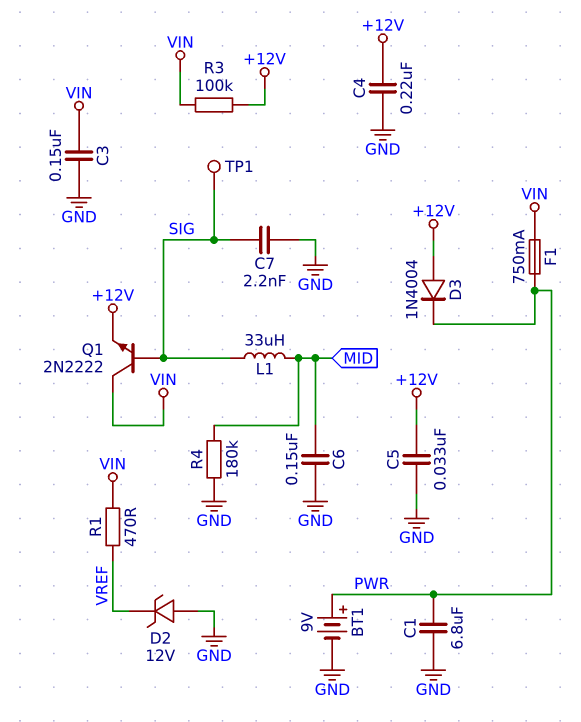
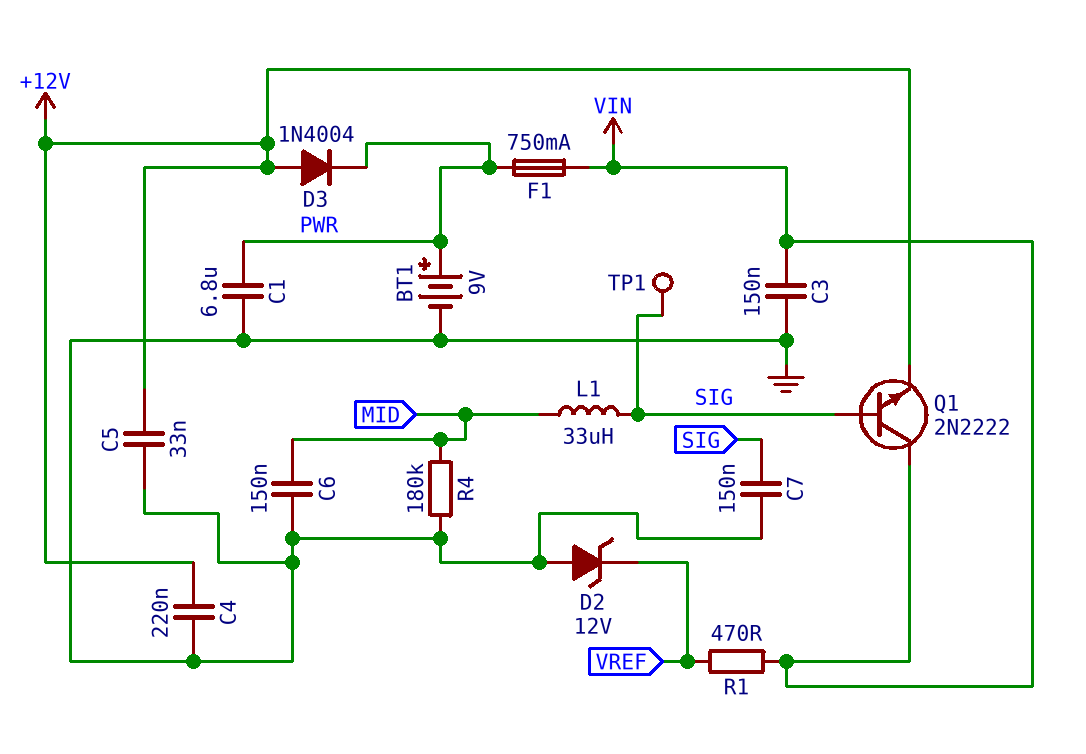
C7: 2.2nF (GND, SIG) -> 150nF (GND, SIG)
R3: 100k (+12V, VIN) -> none

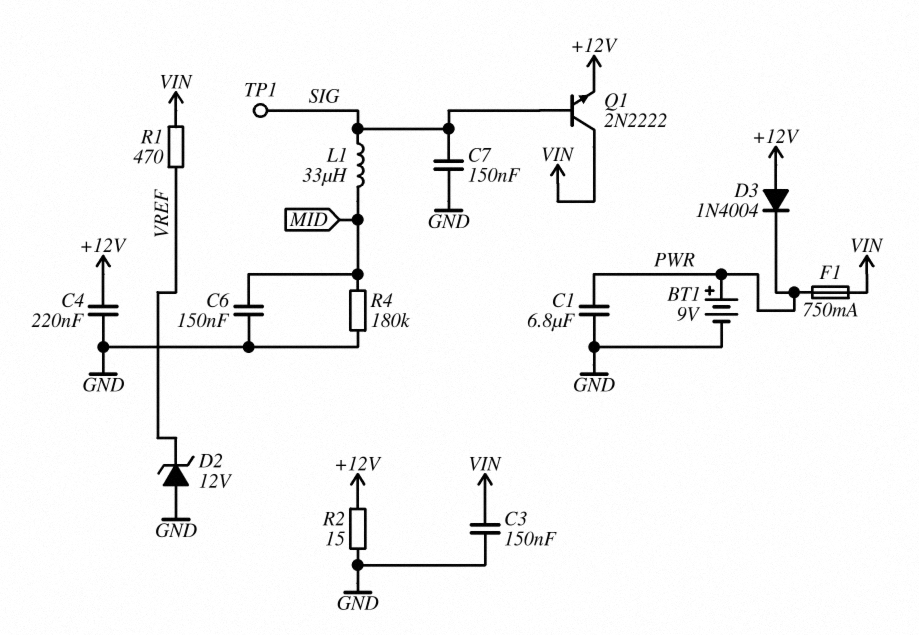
C5: 33nF (+12V, GND) -> none
R2: none -> 15 (+12V, GND)

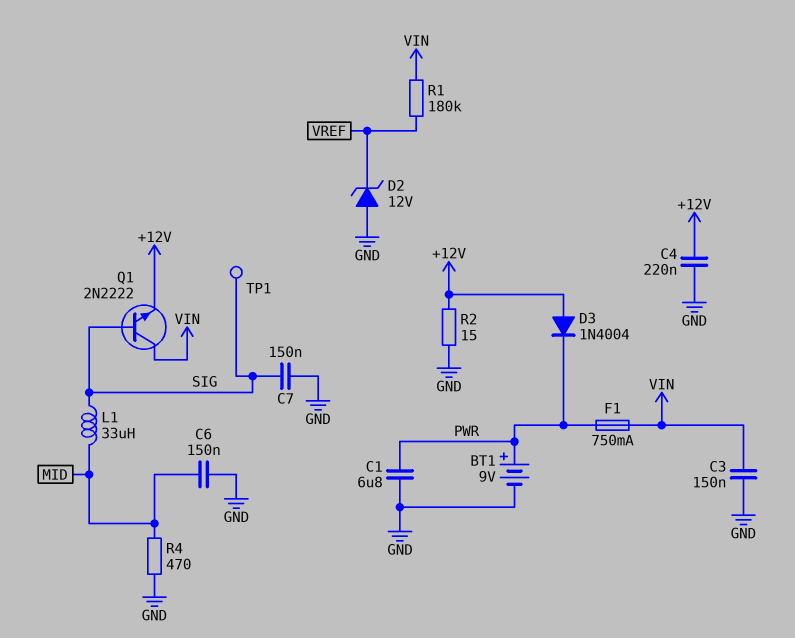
R1: 470 (VIN, VREF) -> 180k (VIN, VREF)
R4: 180k (GND, MID) -> 470 (GND, MID)

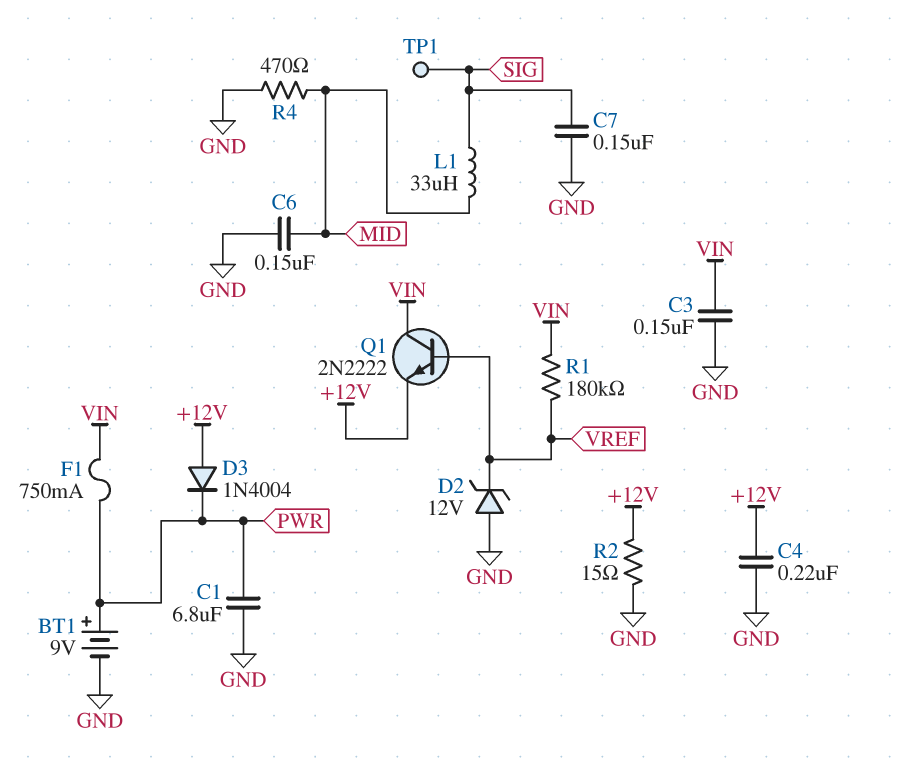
Q1: NPN 2N2222 (B SIG, C VIN, E +12V) -> NPN 2N2222 (B VREF, C VIN, E +12V)

